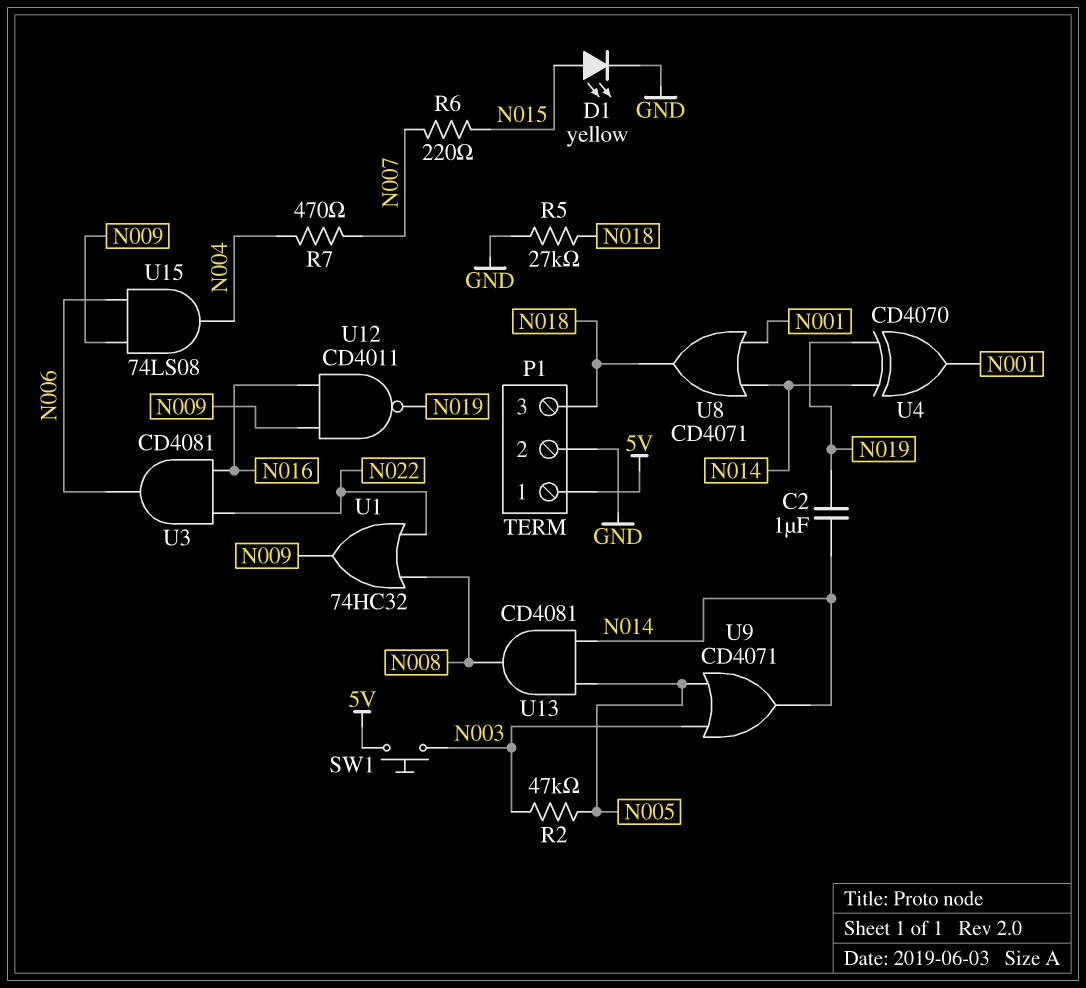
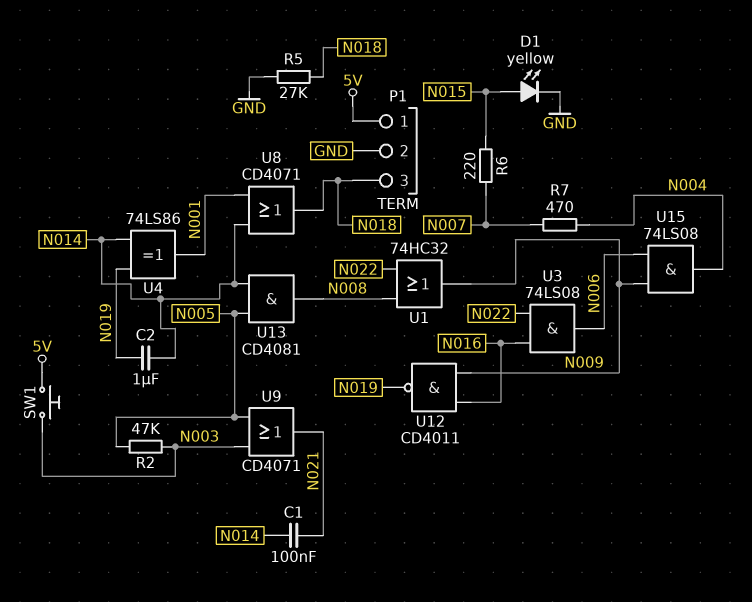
C1: none -> 100nF (N014, N021)
U3: AND CD4081 (in N016, in N022, out N006) -> AND 74LS08 (in N016, in N022, out N006)
U4: XOR CD4070 (in N014, in N019, out N001) -> XOR 74LS86 (in N014, in N019, out N001)
U9: OR CD4071 (in N003, in N005, out N014) -> OR CD4071 (in N003, in N005, out N021)

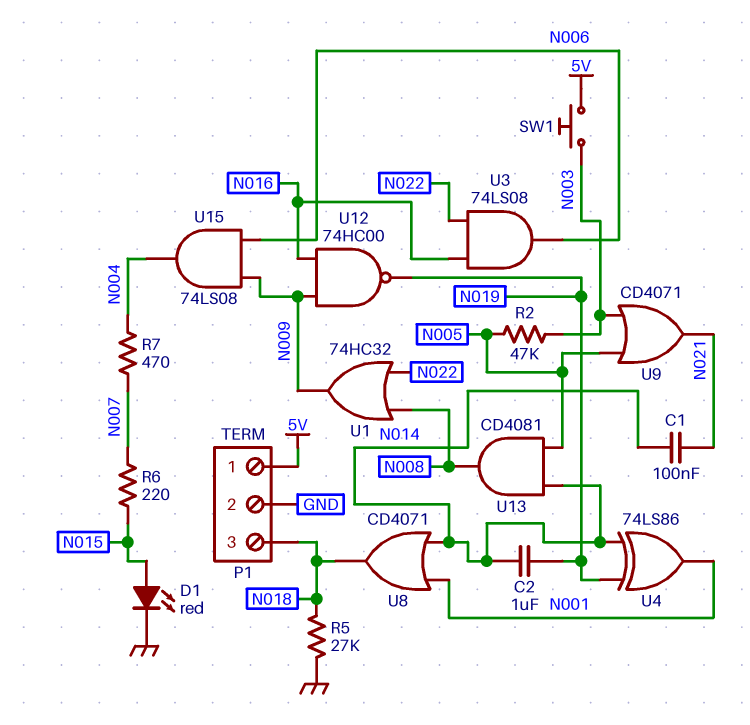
D1: LED yellow (A N015, K GND) -> LED red (A N015, K GND)
U12: NAND CD4011 (in N009, in N016, out N019) -> NAND 74HC00 (in N009, in N016, out N019)

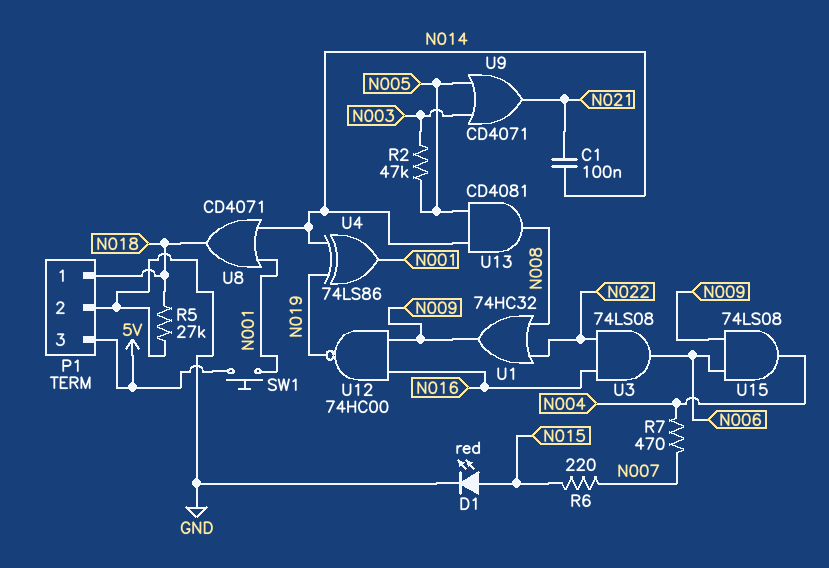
C2: 1uF (N014, N019) -> none
P1 pin 1: 5V -> N018
P1 pin 3: N018 -> 5V
SW1: button (5V, N003) -> button (5V, N001)

